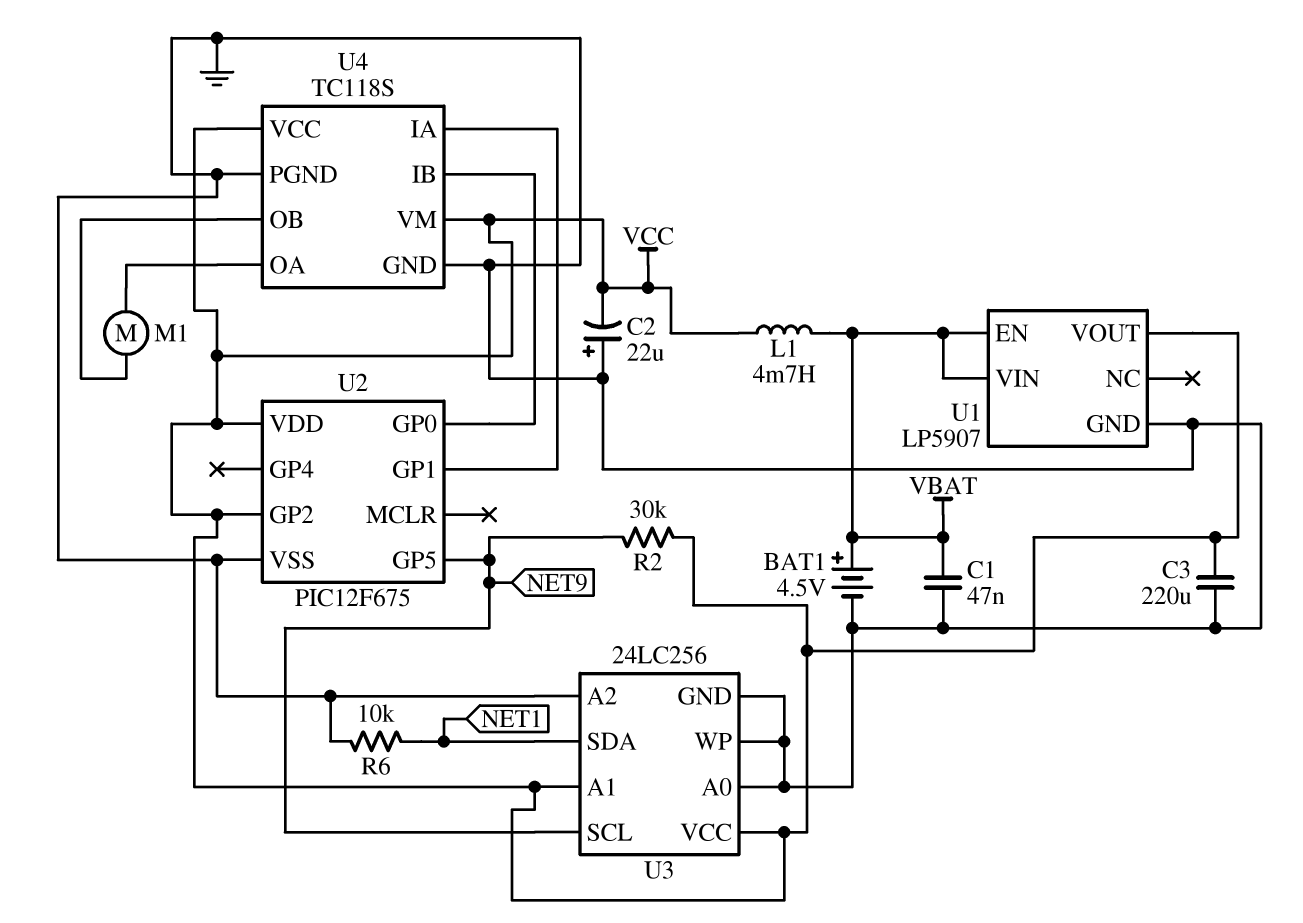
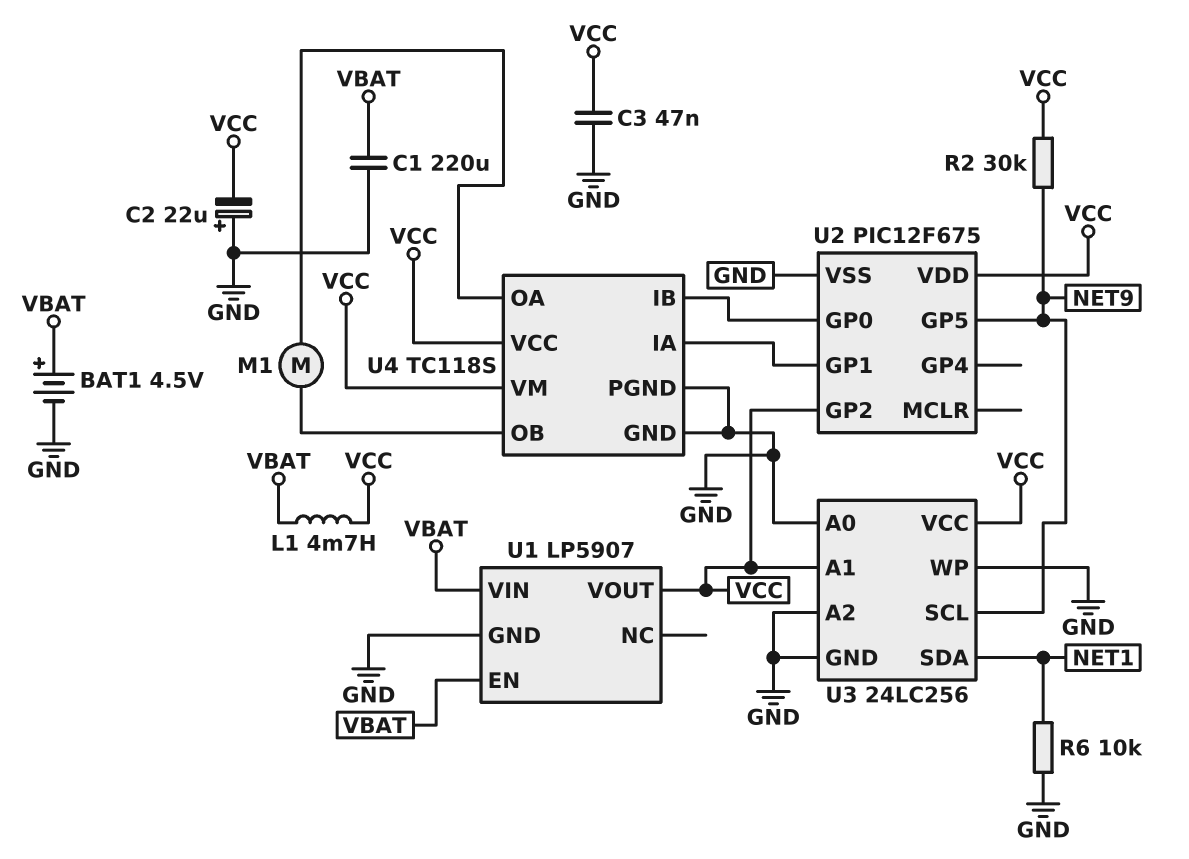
C1: 47nF (GND, VBAT) -> 220uF (GND, VBAT)
C3: 220uF (GND, VCC) -> 47nF (GND, VCC)

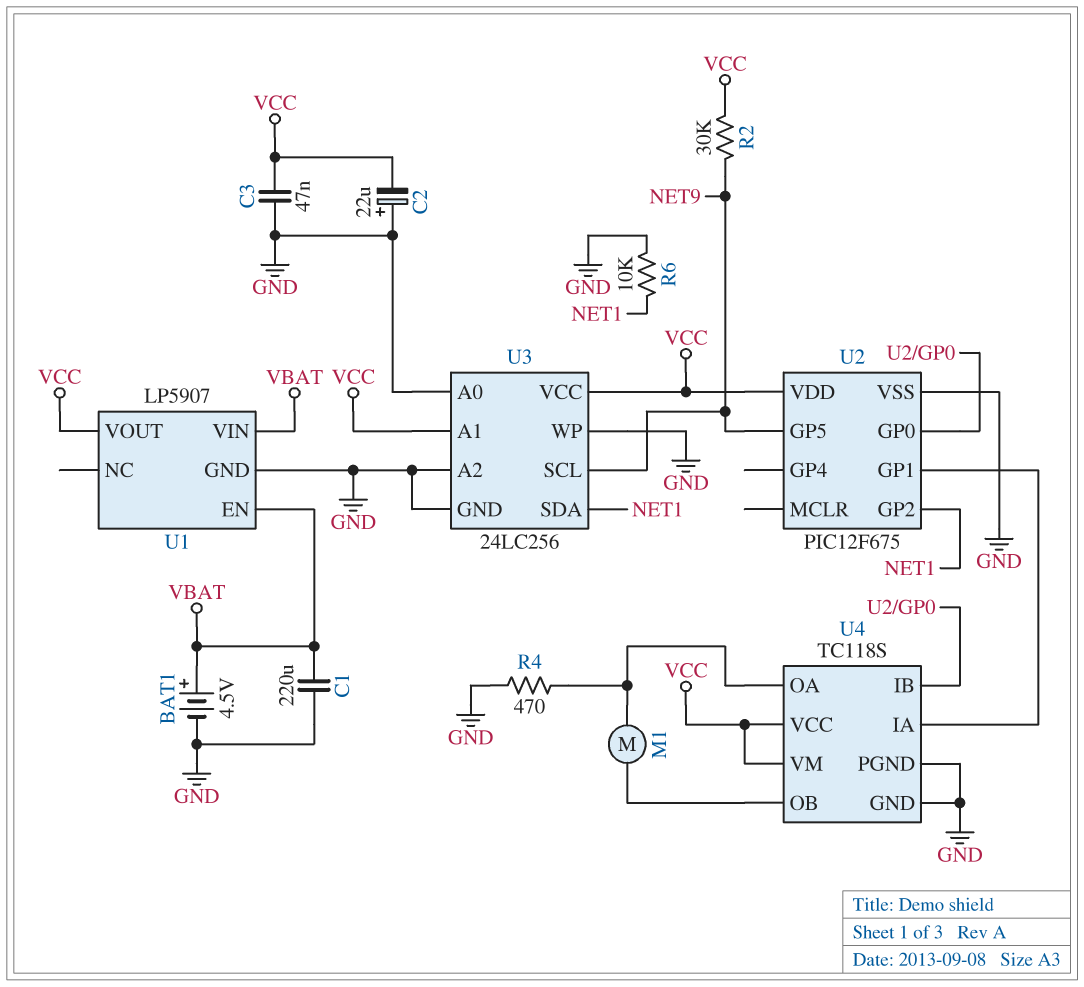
L1: 4.7mH (VBAT, VCC) -> none
R4: none -> 470 (GND, U4/OA)
U2 pin GP2: VCC -> NET1

